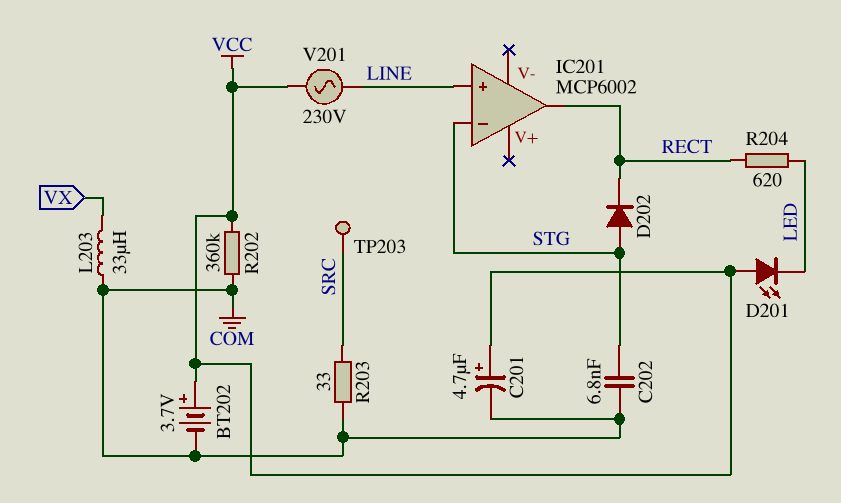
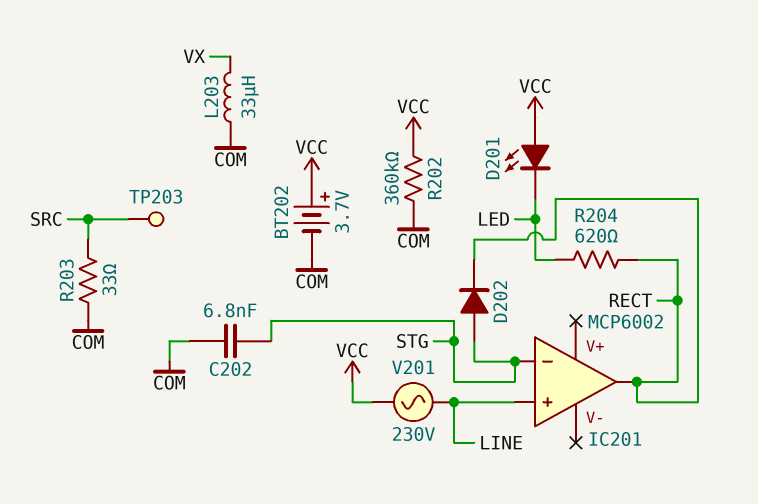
C201: 4.7uF (plus VCC, minus COM) -> none

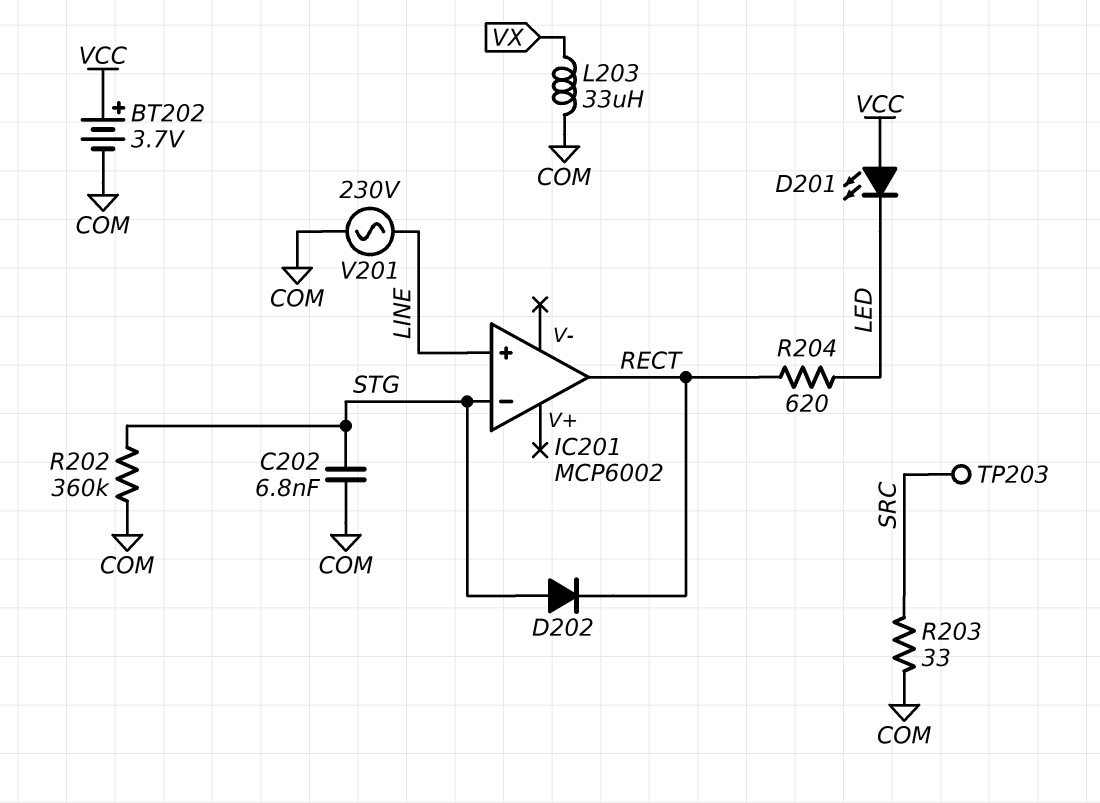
R202: 360k (COM, VCC) -> 360k (COM, STG)
V201: AC 230V (LINE, VCC) -> AC 230V (COM, LINE)

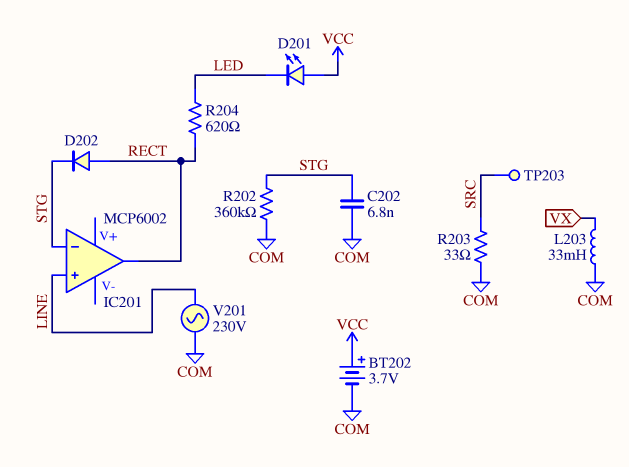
D202: diode (A STG, K RECT) -> diode (A RECT, K STG)
L203: 33uH (COM, VX) -> 33mH (COM, VX)

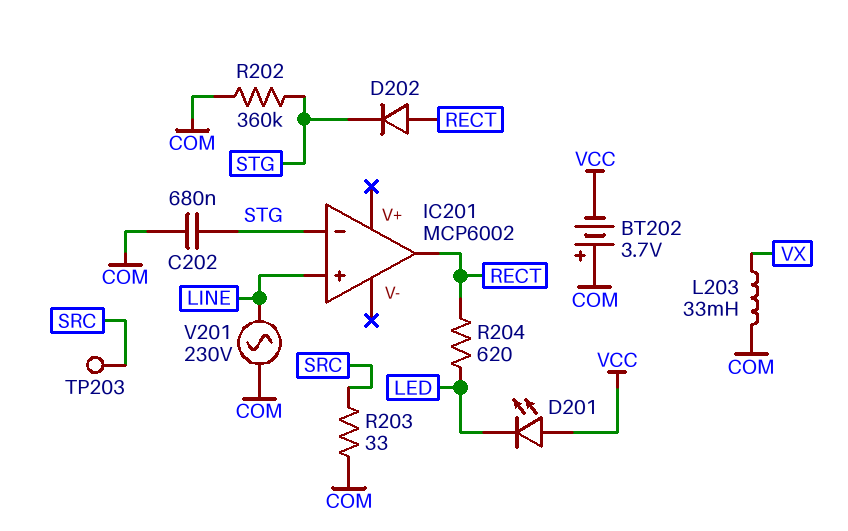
BT202: 3.7V (plus VCC, minus COM) -> 3.7V (plus COM, minus VCC)
C202: 6.8nF (COM, STG) -> 680nF (COM, STG)

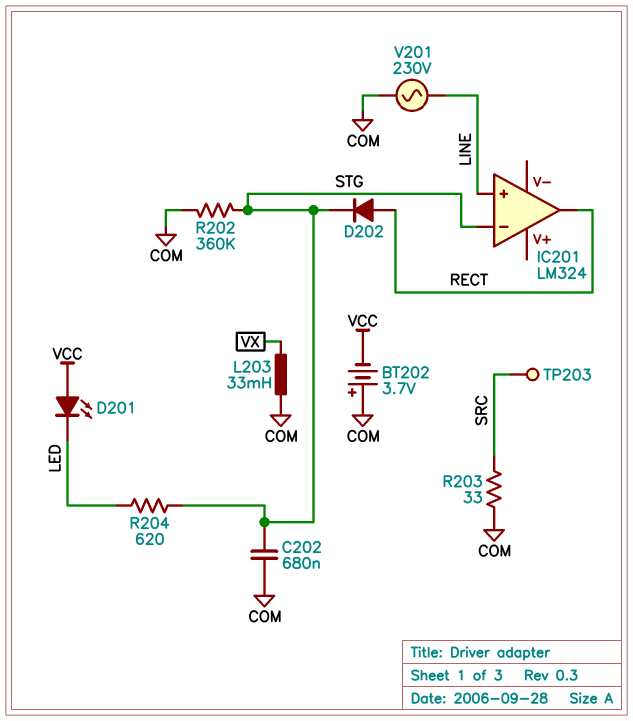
IC201: MCP6002 -> LM324
R204: 620 (LED, RECT) -> 620 (LED, STG)

